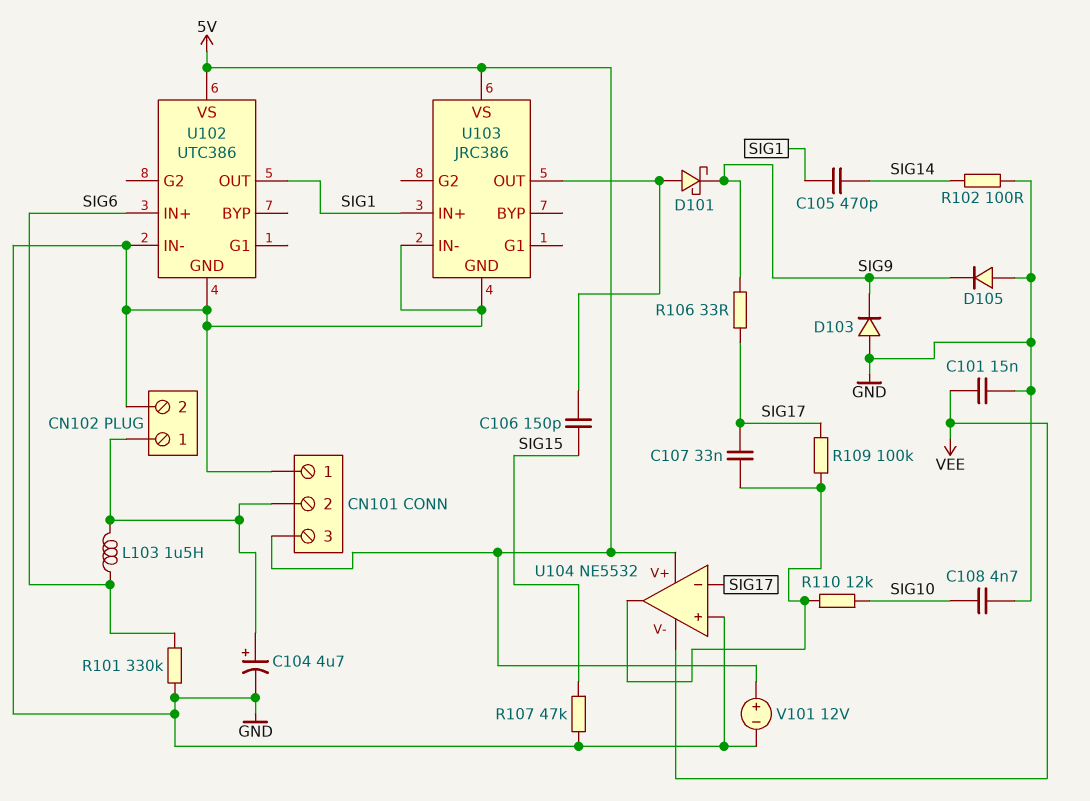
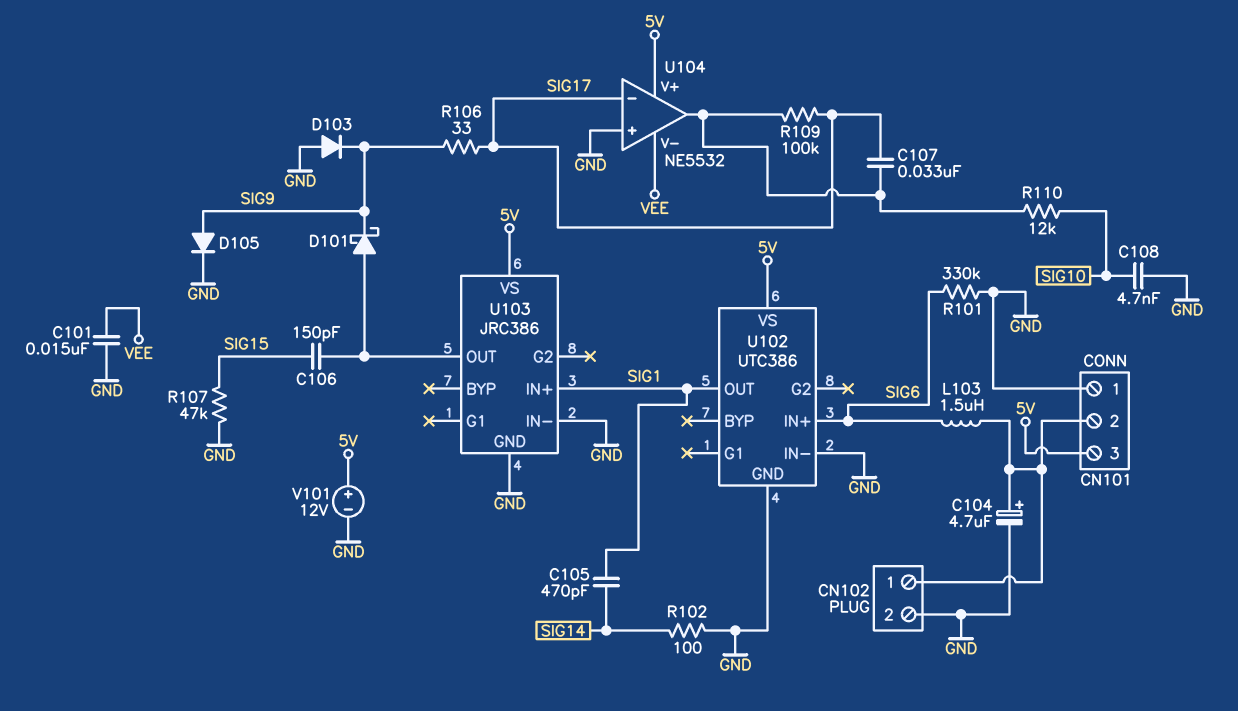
D105: diode (A GND, K SIG9) -> diode (A SIG9, K GND)

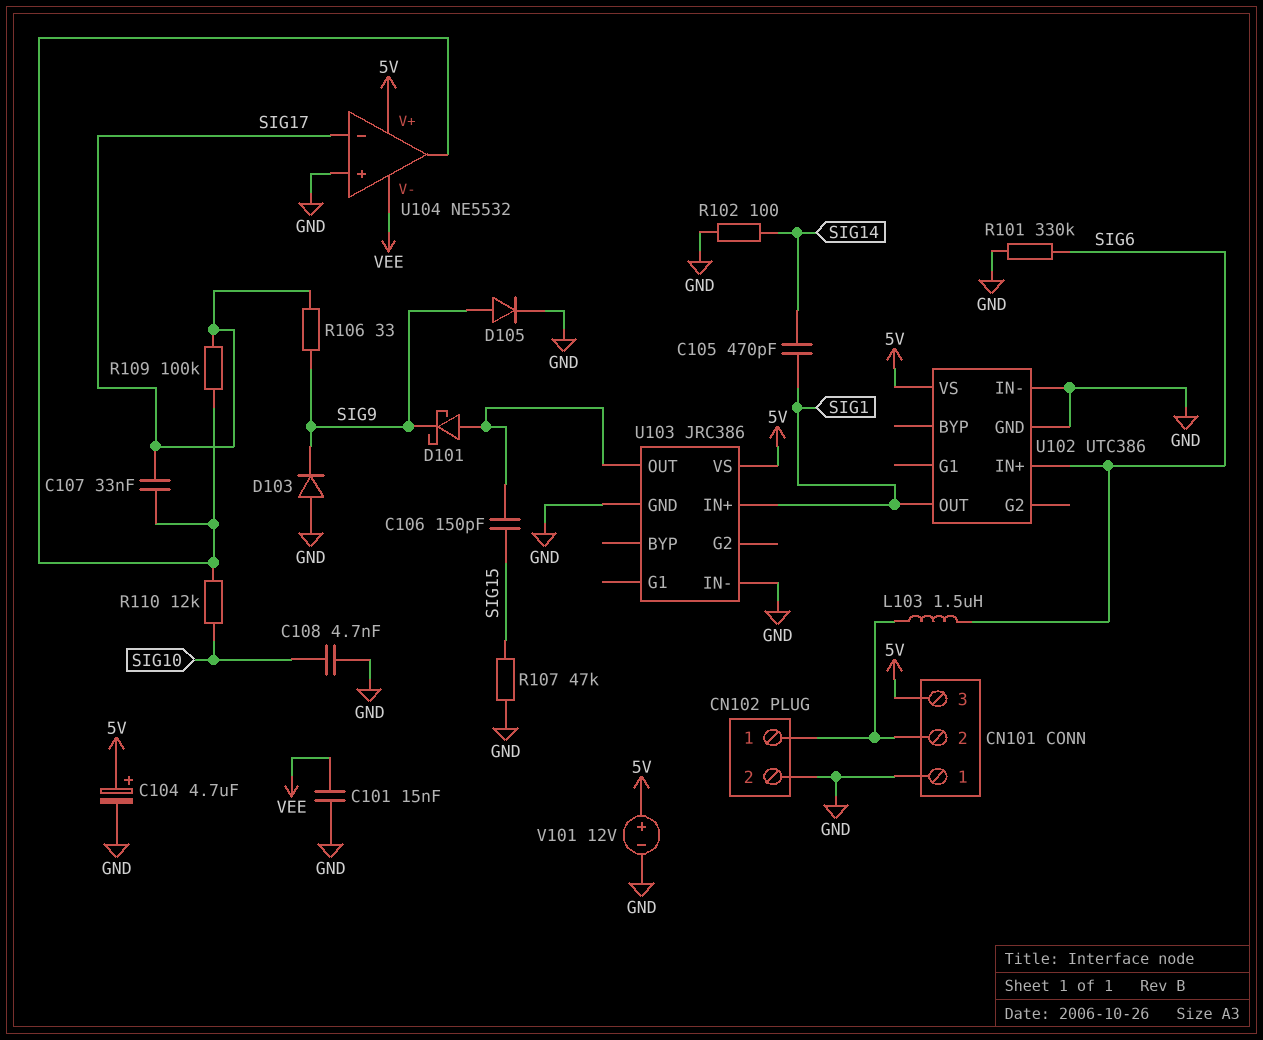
C104: 4.7uF (plus CN101/2, minus GND) -> 4.7uF (plus 5V, minus GND)

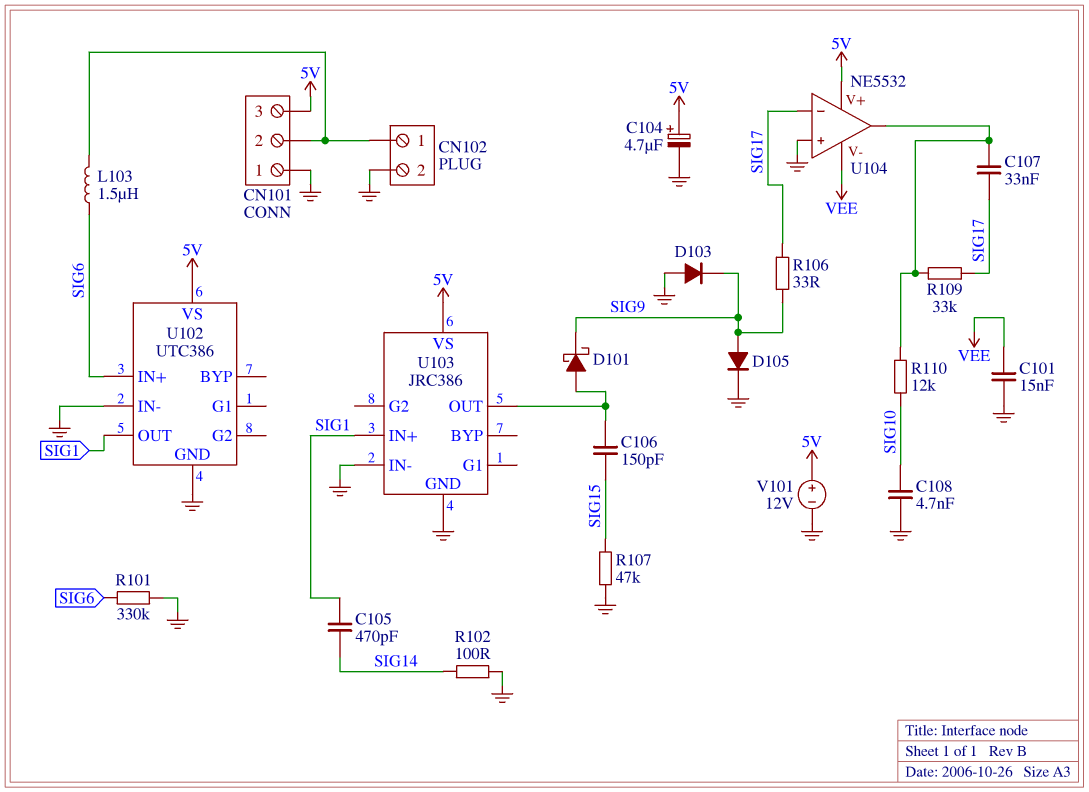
R109: 100k (SIG17, U104/out) -> 33k (SIG17, U104/out)

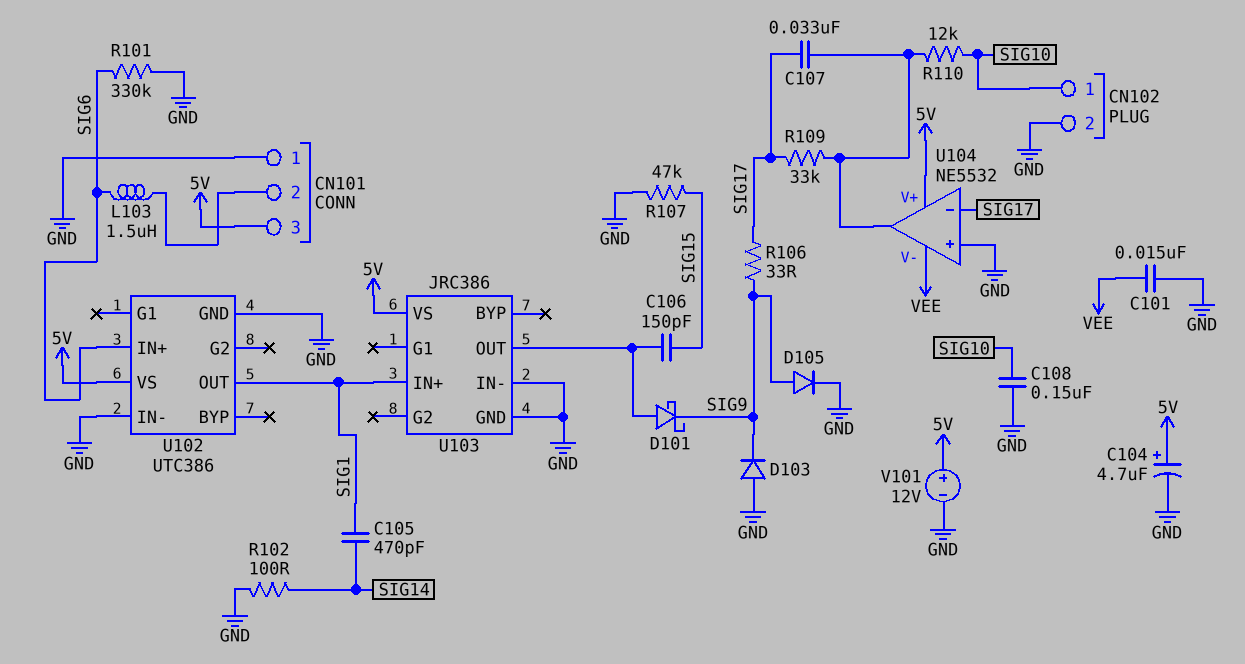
C108: 4.7nF (GND, SIG10) -> 150nF (GND, SIG10)
CN102 pin 1: CN101/2 -> SIG10

